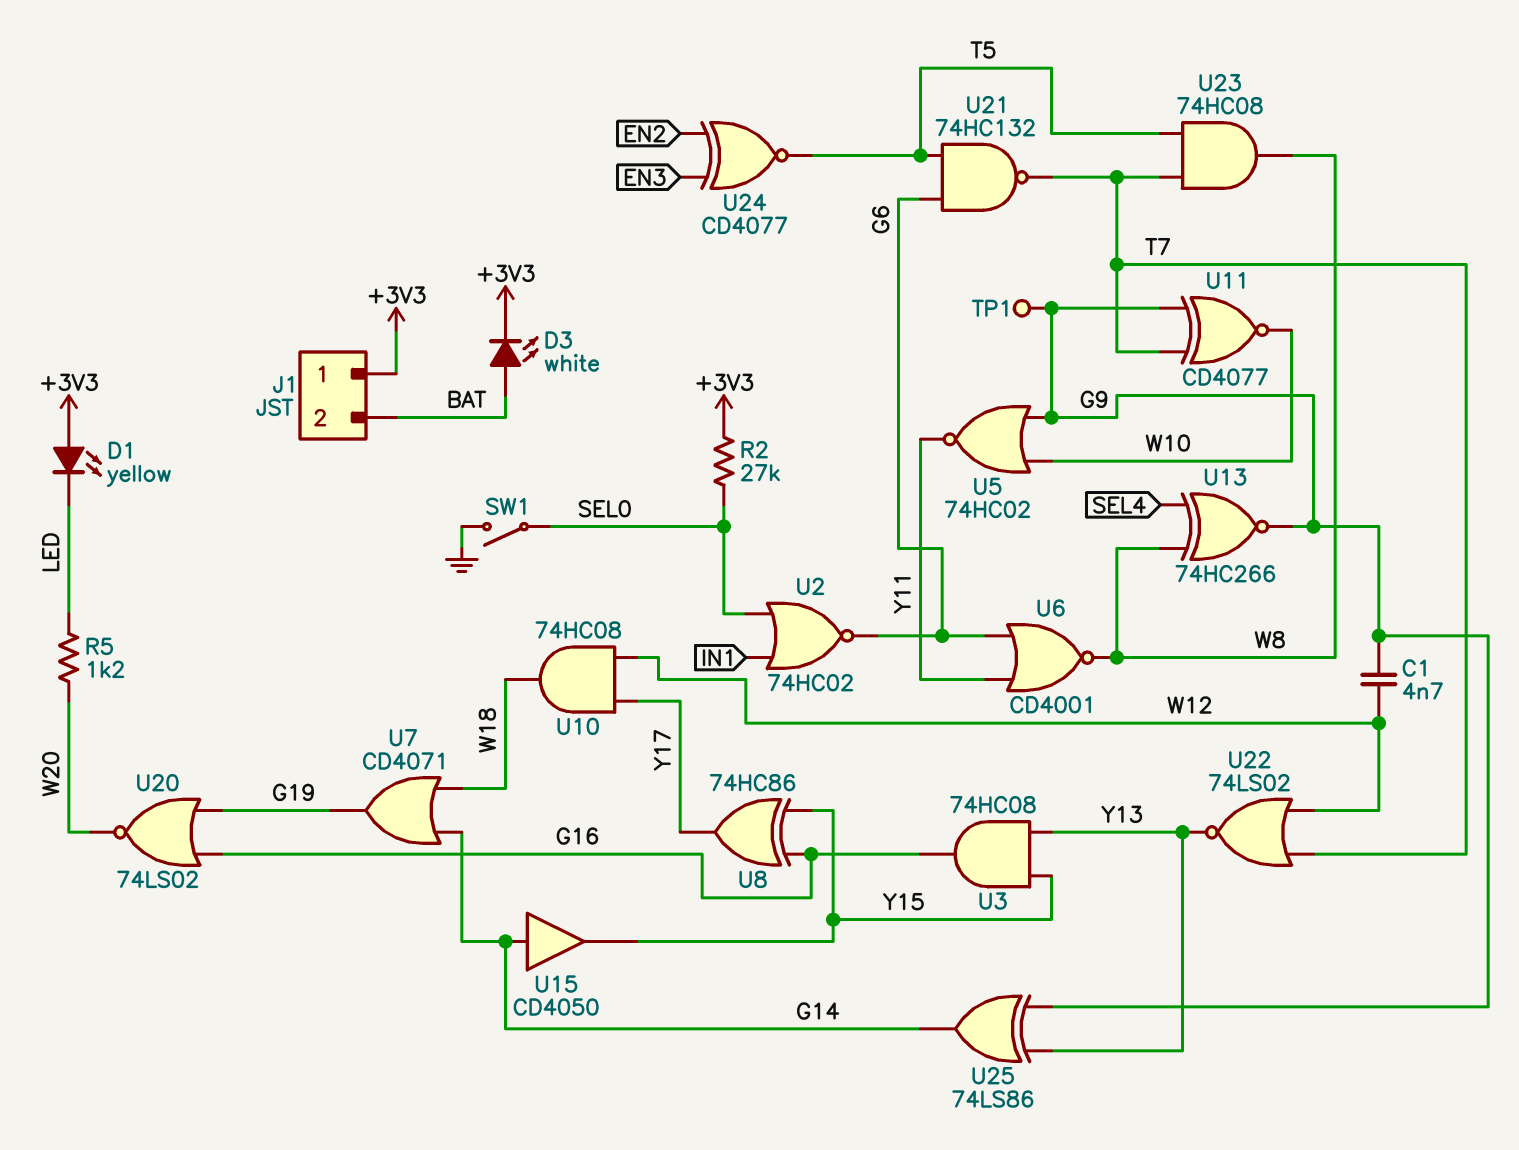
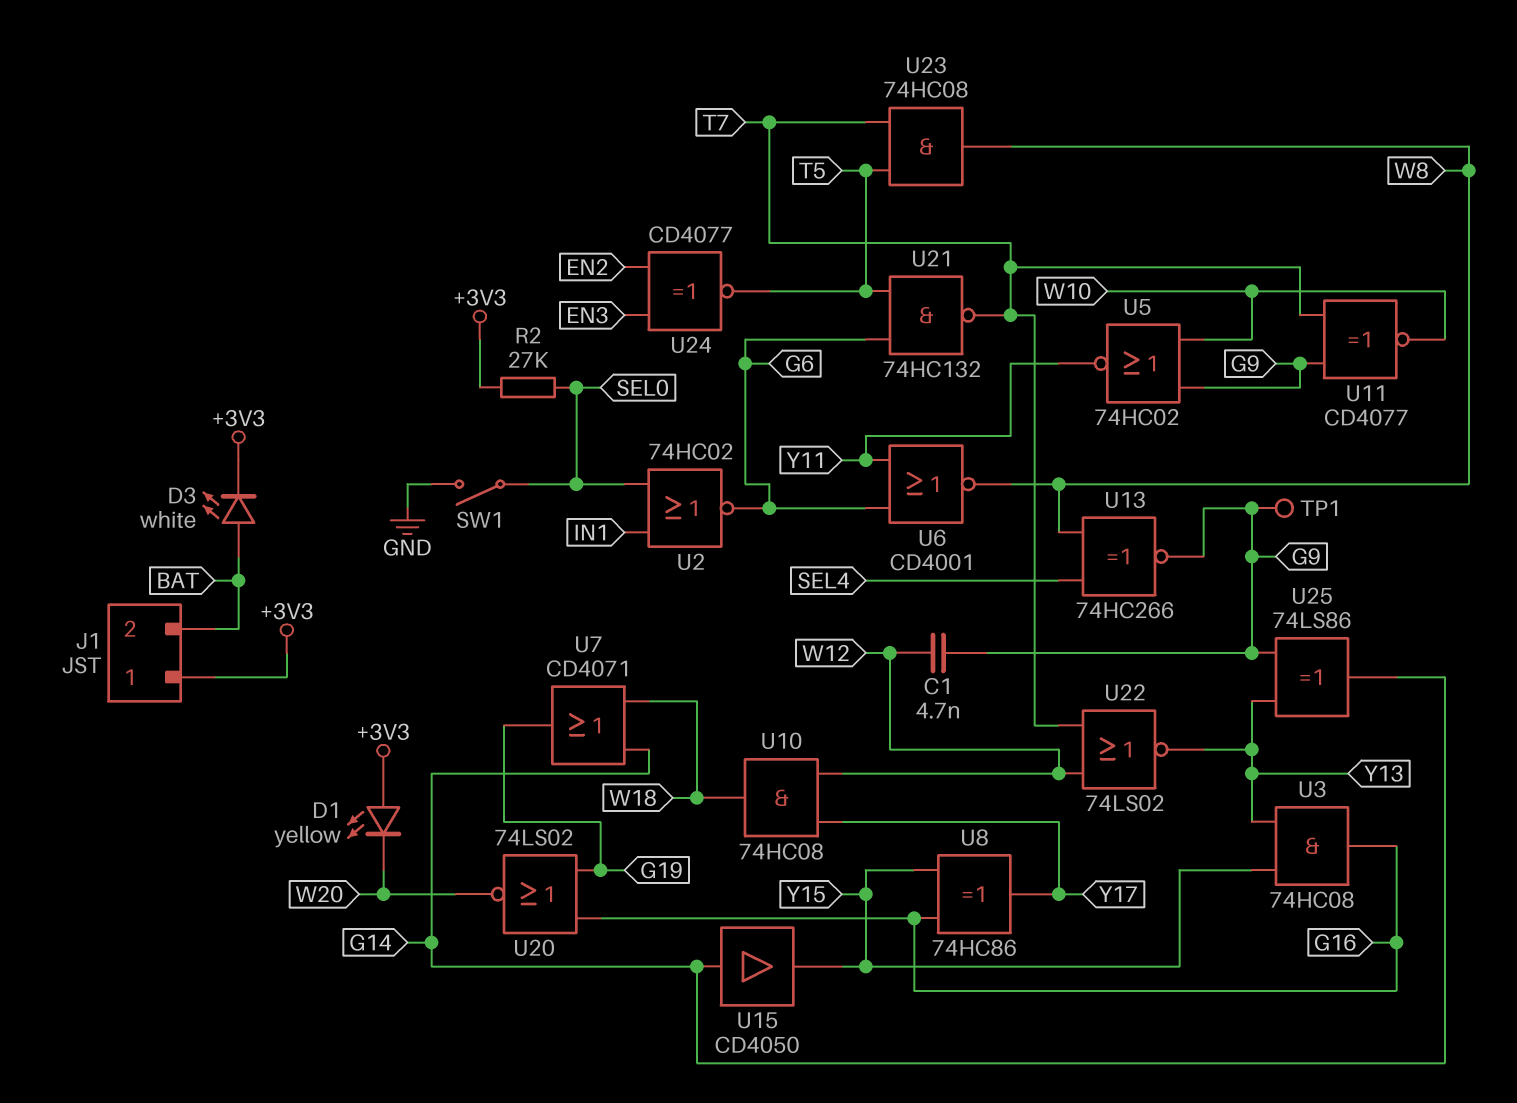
D1: LED yellow (A +3V3, K LED) -> LED yellow (A +3V3, K W20)
R5: 1.2k (LED, W20) -> none

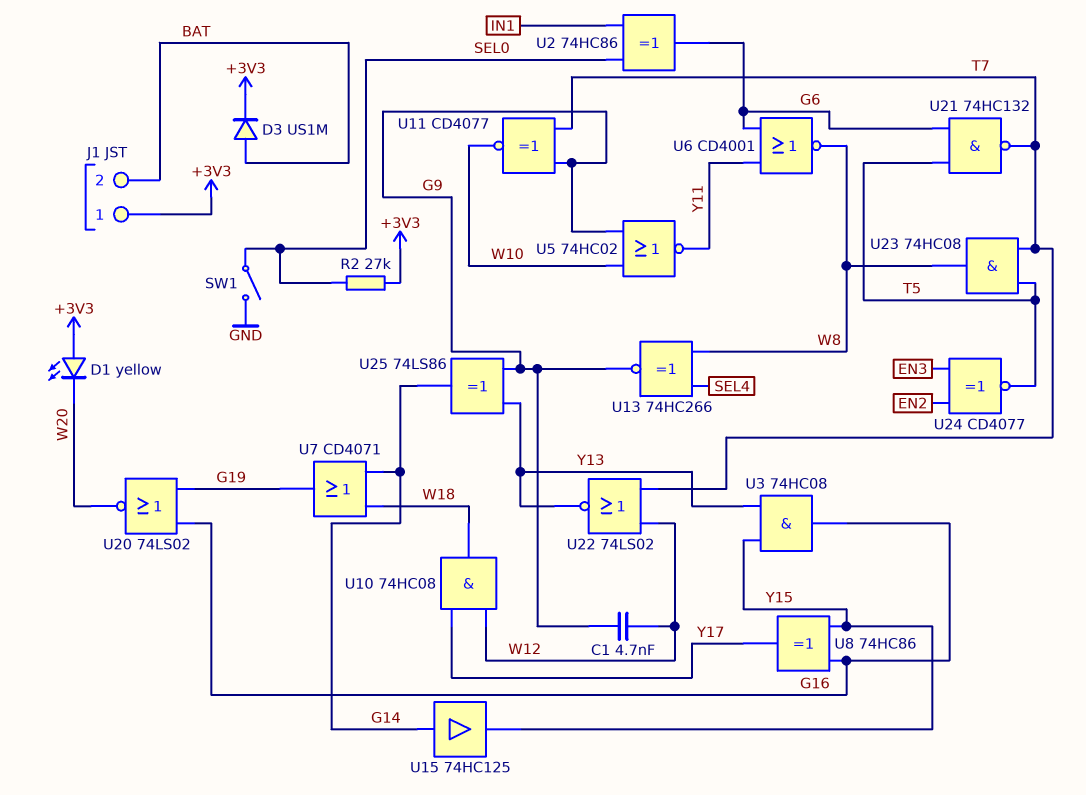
D3: LED white (A BAT, K +3V3) -> diode US1M (A BAT, K +3V3)
TP1: test point (G9) -> none
U2: NOR 74HC02 (in IN1, in SEL0, out G6) -> XOR 74HC86 (in IN1, in SEL0, out G6)
U15: buffer CD4050 (in G14, out Y15) -> buffer 74HC125 (in G14, out Y15)

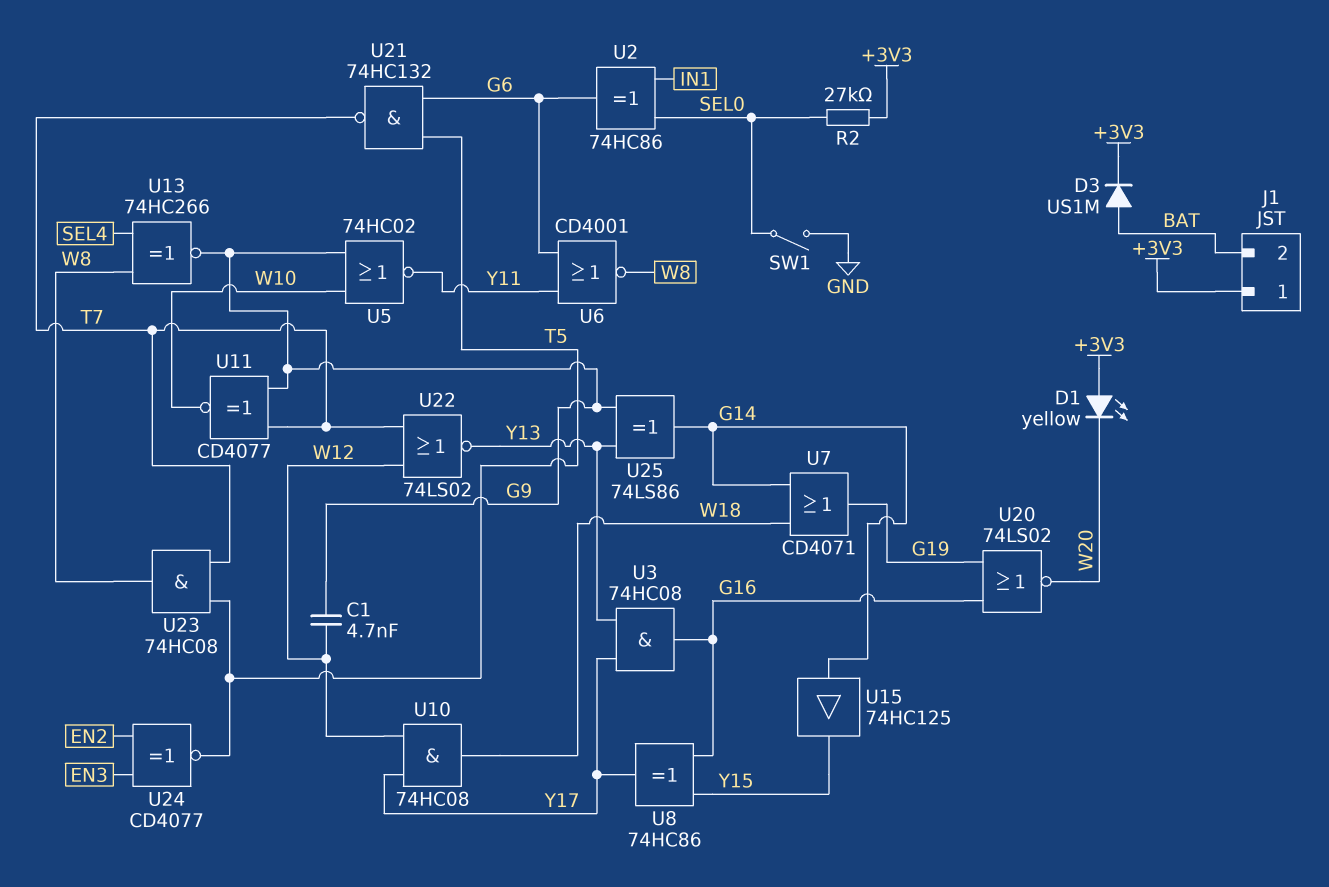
U3: AND 74HC08 (in Y13, in Y15, out G16) -> AND 74HC08 (in Y13, in Y17, out G16)

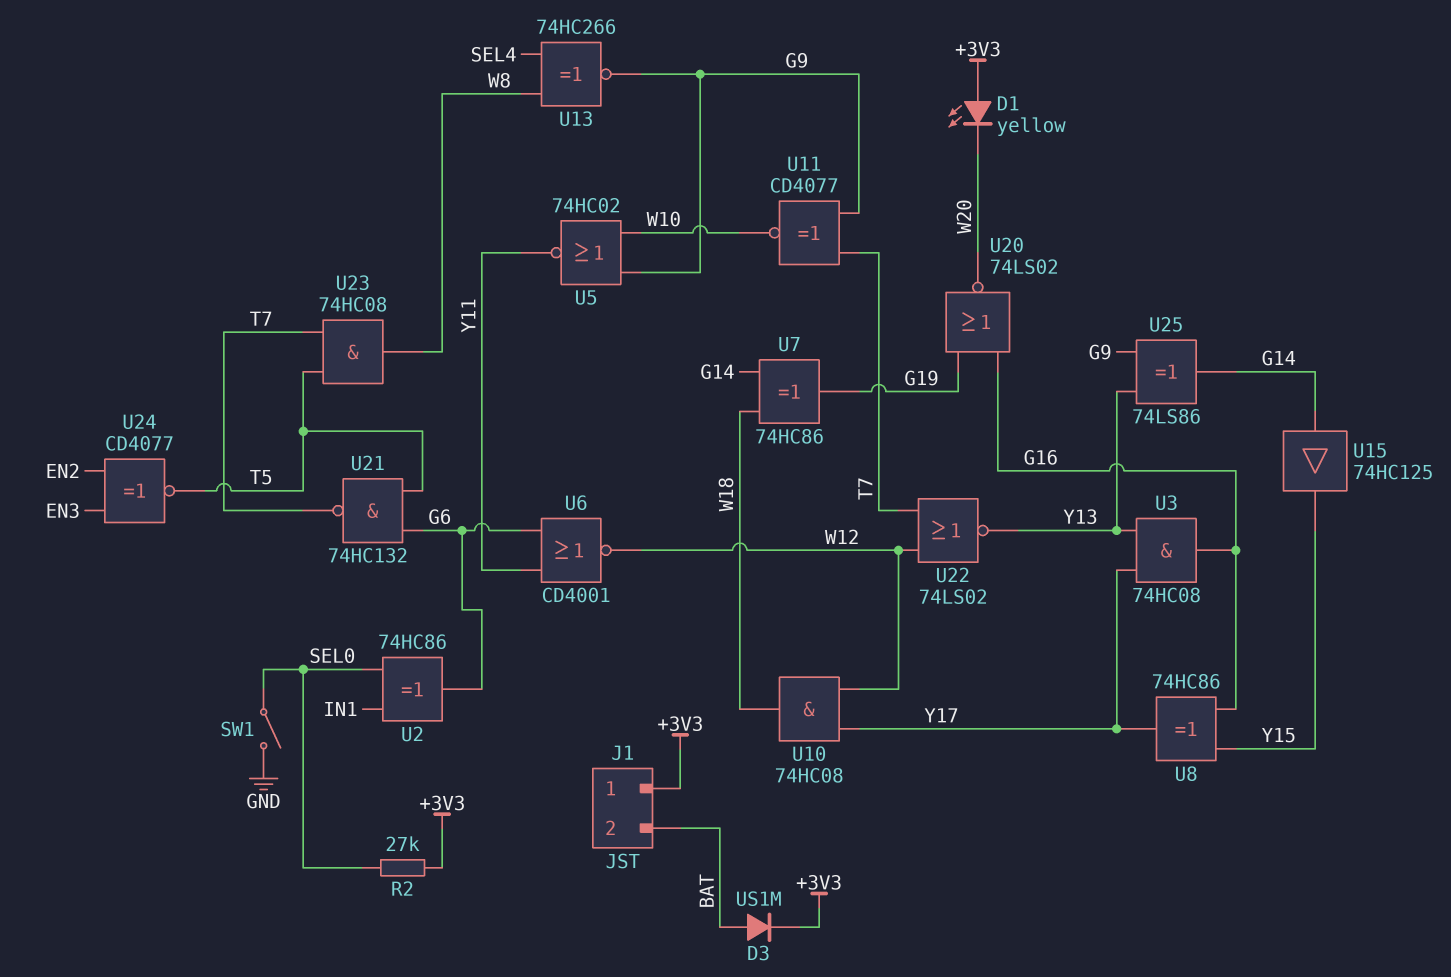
C1: 4.7nF (G9, W12) -> none
U6: NOR CD4001 (in G6, in Y11, out W8) -> NOR CD4001 (in G6, in Y11, out W12)
U7: OR CD4071 (in G14, in W18, out G19) -> XOR 74HC86 (in G14, in W18, out G19)

